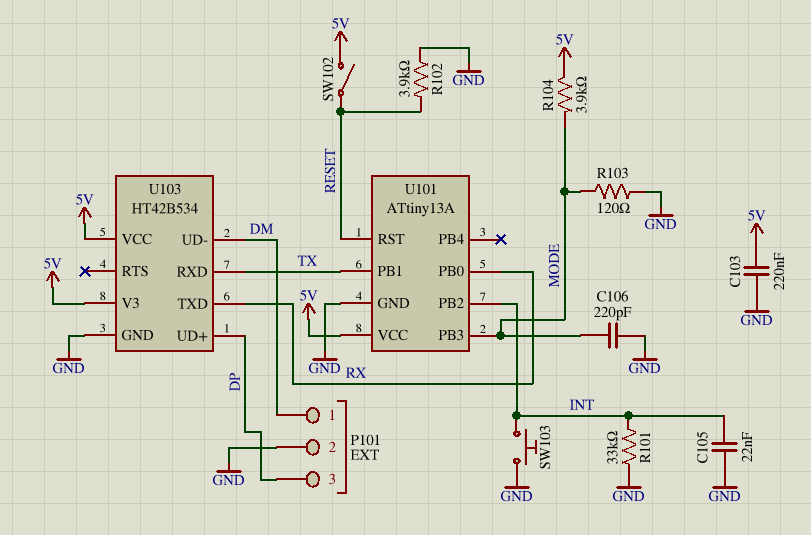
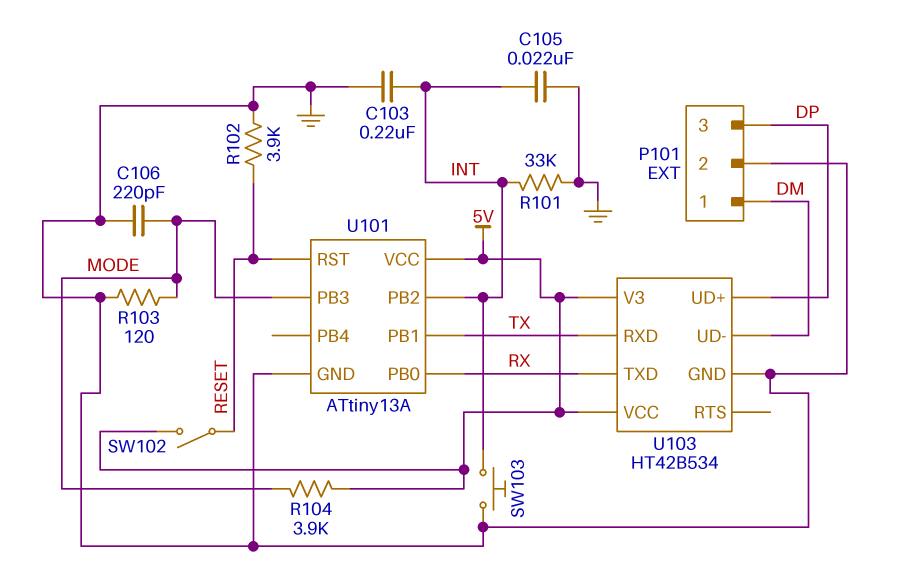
C103: 220nF (5V, GND) -> 220nF (GND, INT)

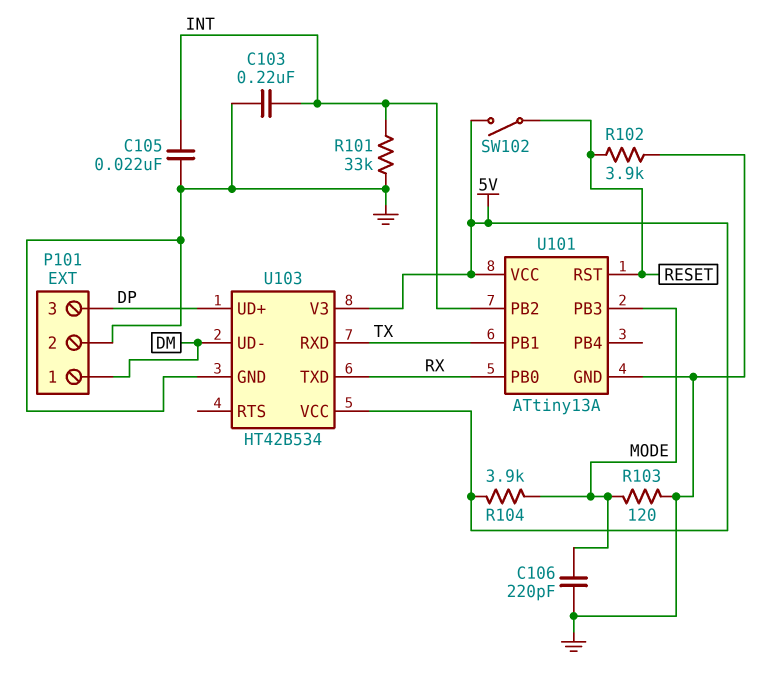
SW103: button (GND, INT) -> none

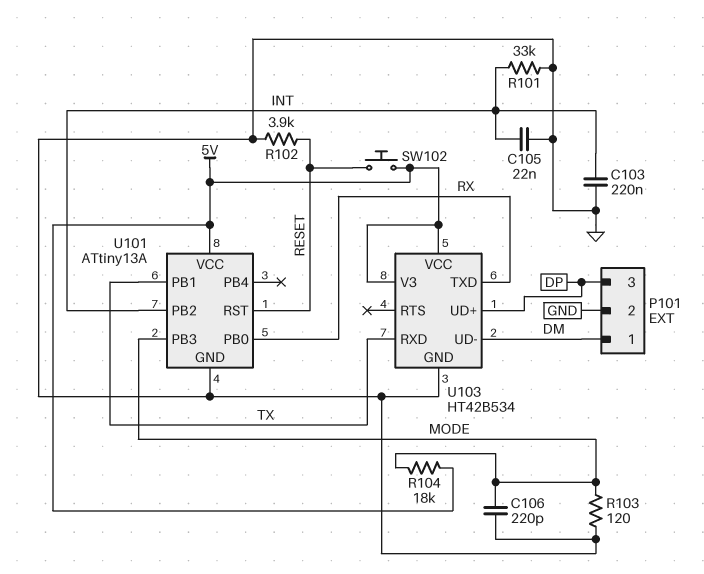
R104: 3.9k (5V, MODE) -> 18k (5V, MODE)
SW102: switch (5V, RESET) -> button (5V, RESET)

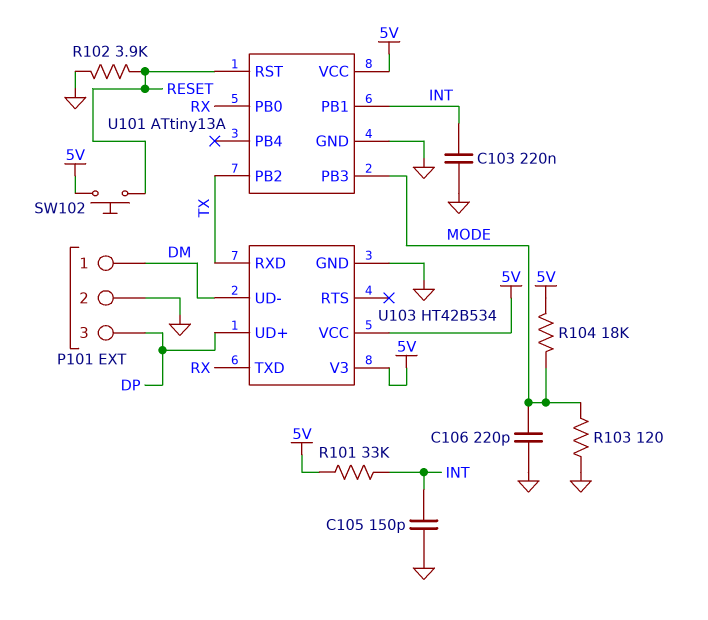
C105: 22nF (GND, INT) -> 150pF (GND, INT)
R101: 33k (GND, INT) -> 33k (5V, INT)
U101 pin PB1: TX -> INT
U101 pin PB2: INT -> TX

